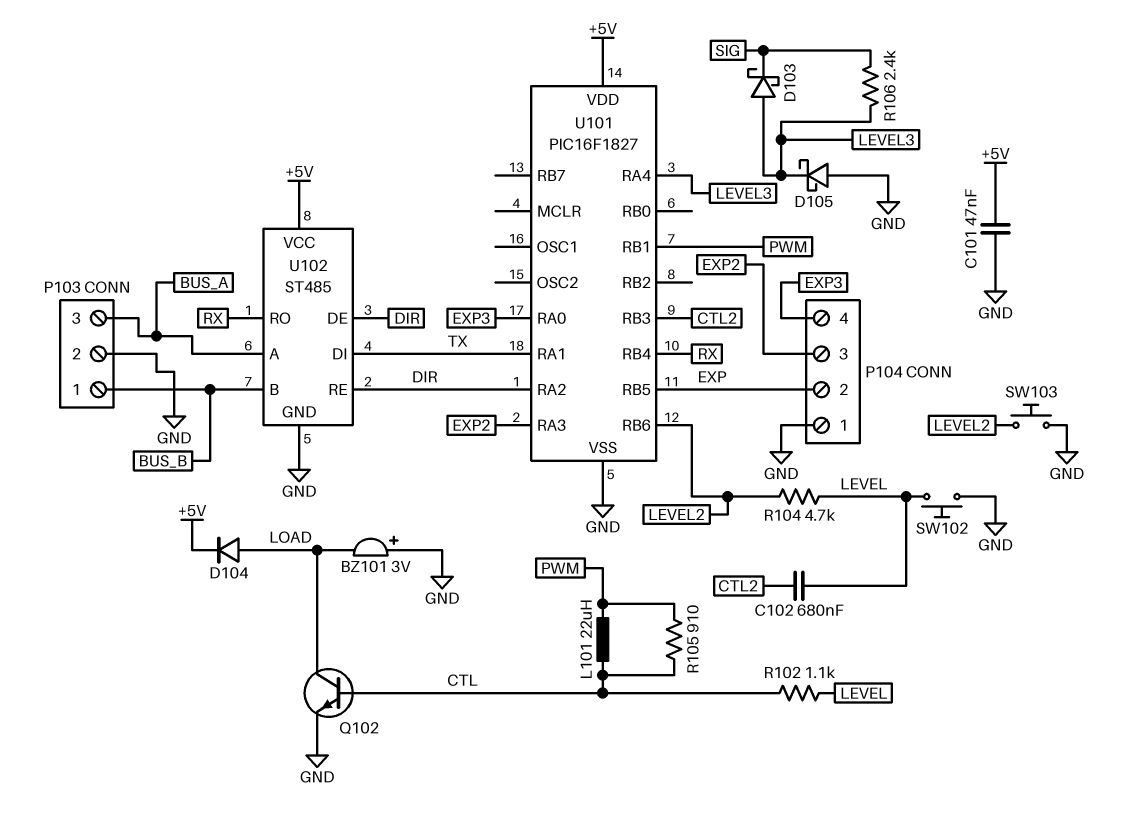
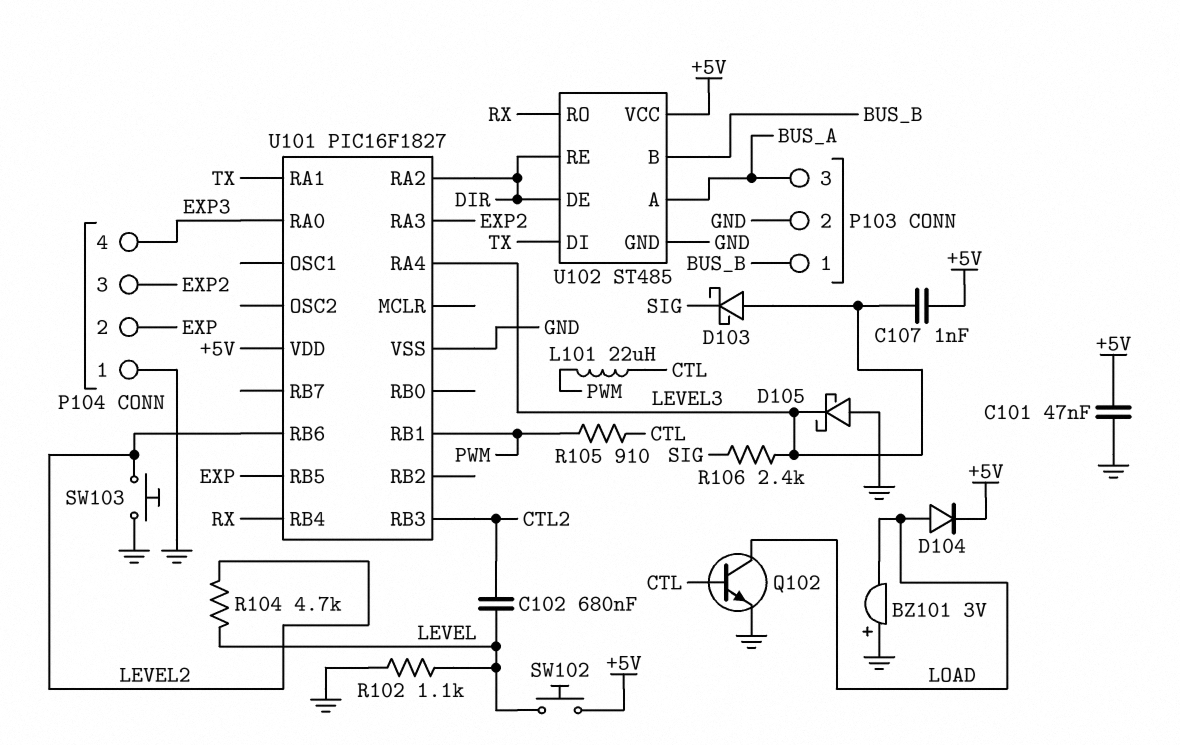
C107: none -> 1nF (+5V, LEVEL3)
R102: 1.1k (CTL, LEVEL) -> 1.1k (GND, LEVEL)
SW102: button (GND, LEVEL) -> button (+5V, LEVEL)

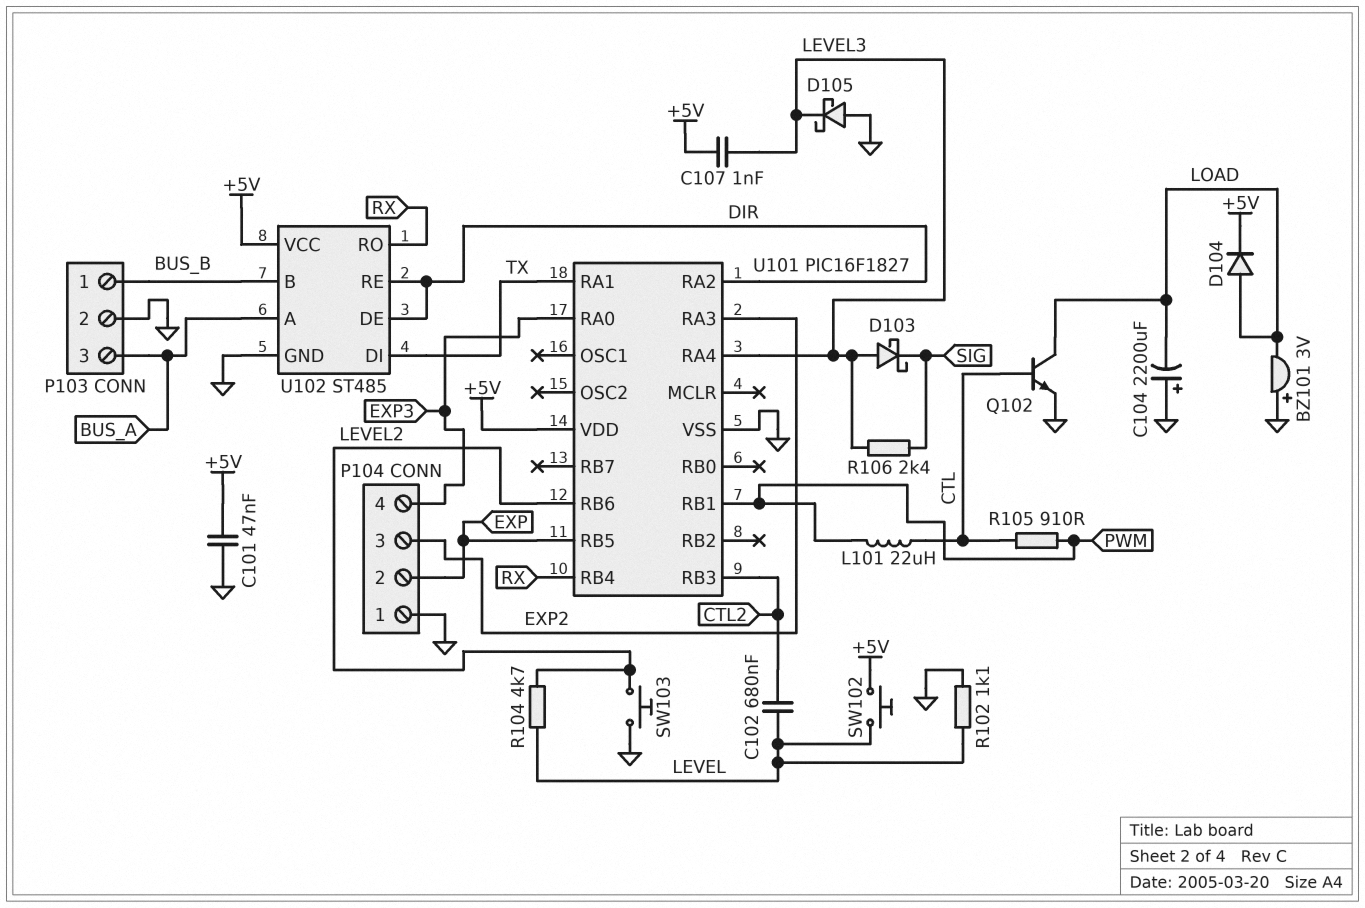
C104: none -> 2200uF (plus GND, minus LOAD)

